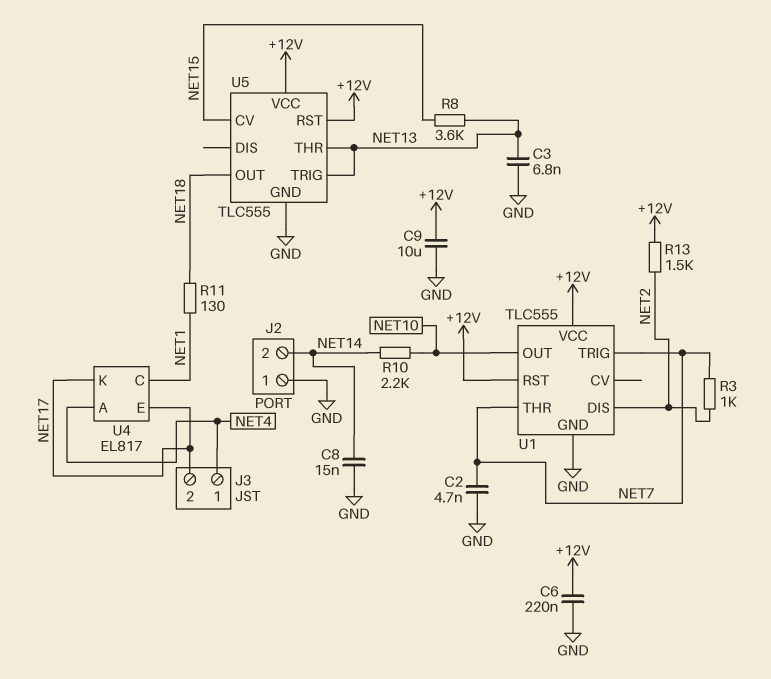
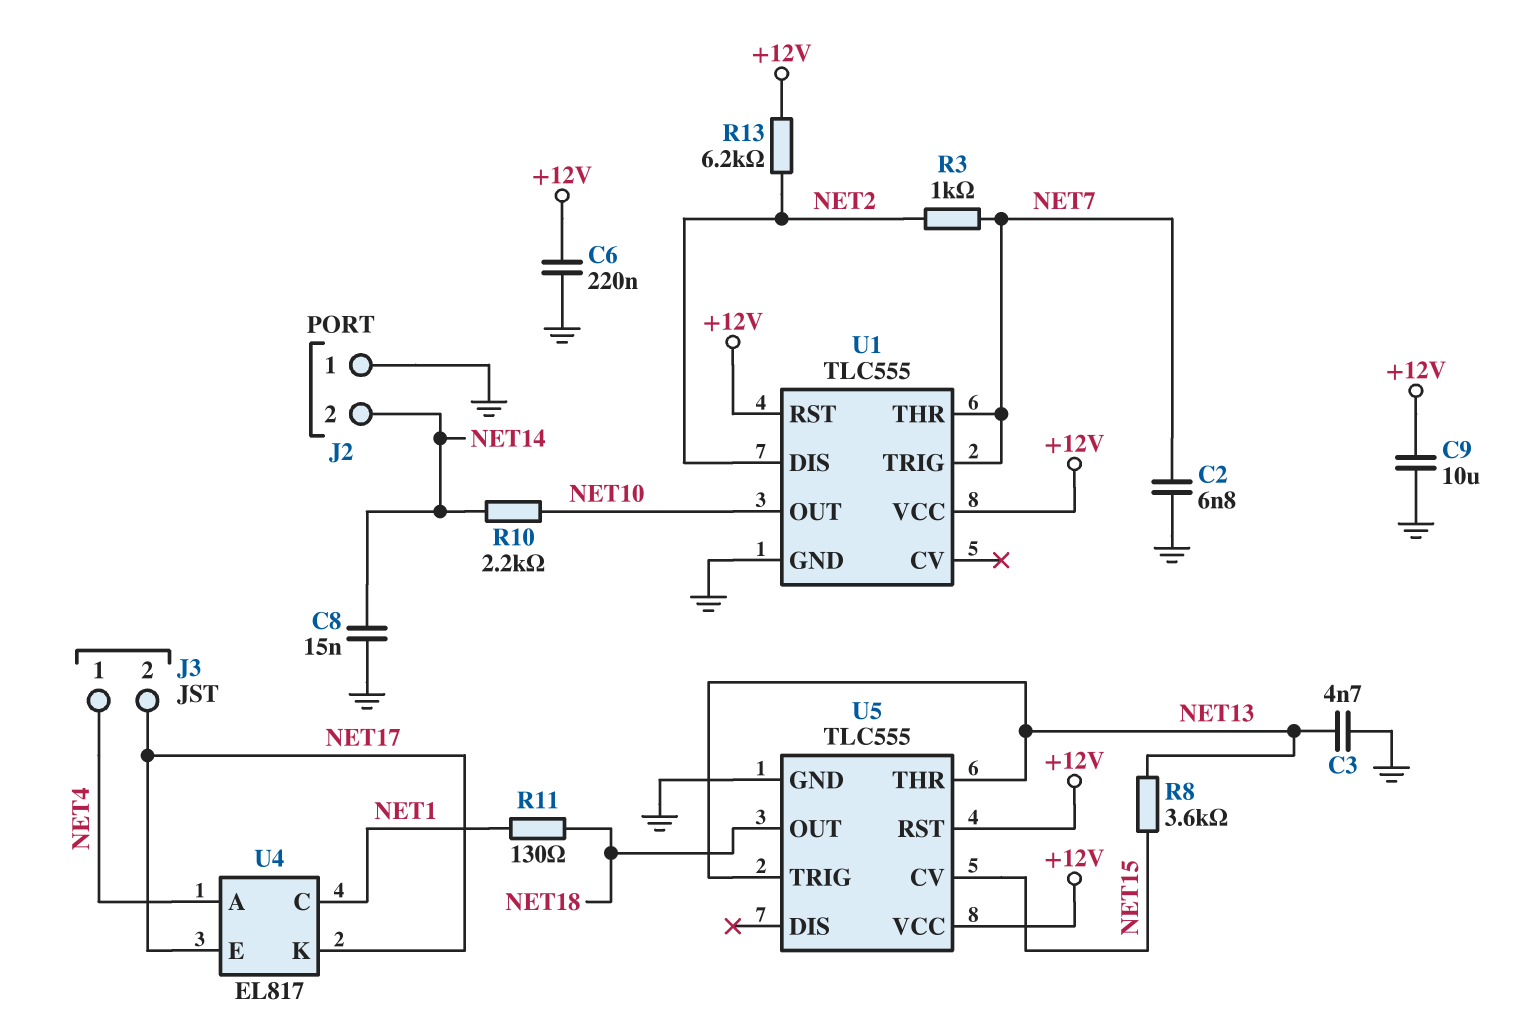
C2: 4.7nF (GND, NET7) -> 6.8nF (GND, NET7)
C3: 6.8nF (GND, NET13) -> 4.7nF (GND, NET13)
R13: 1.5k (+12V, NET2) -> 6.2k (+12V, NET2)

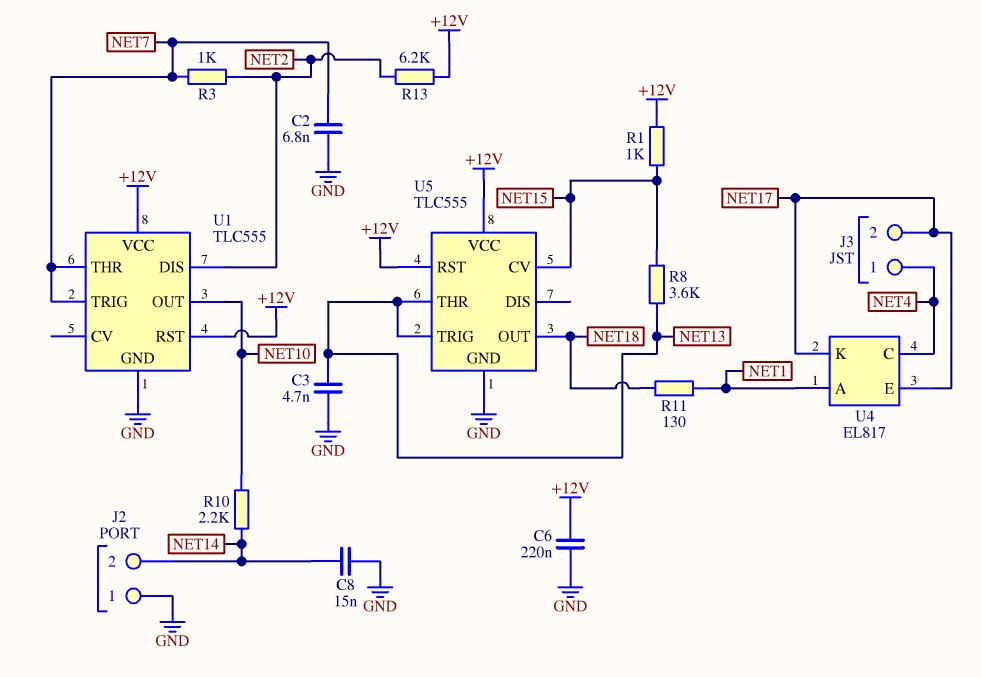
C9: 10uF (+12V, GND) -> none
R1: none -> 1k (+12V, NET15)
U4 pin A: NET4 -> NET1
U4 pin C: NET1 -> NET4

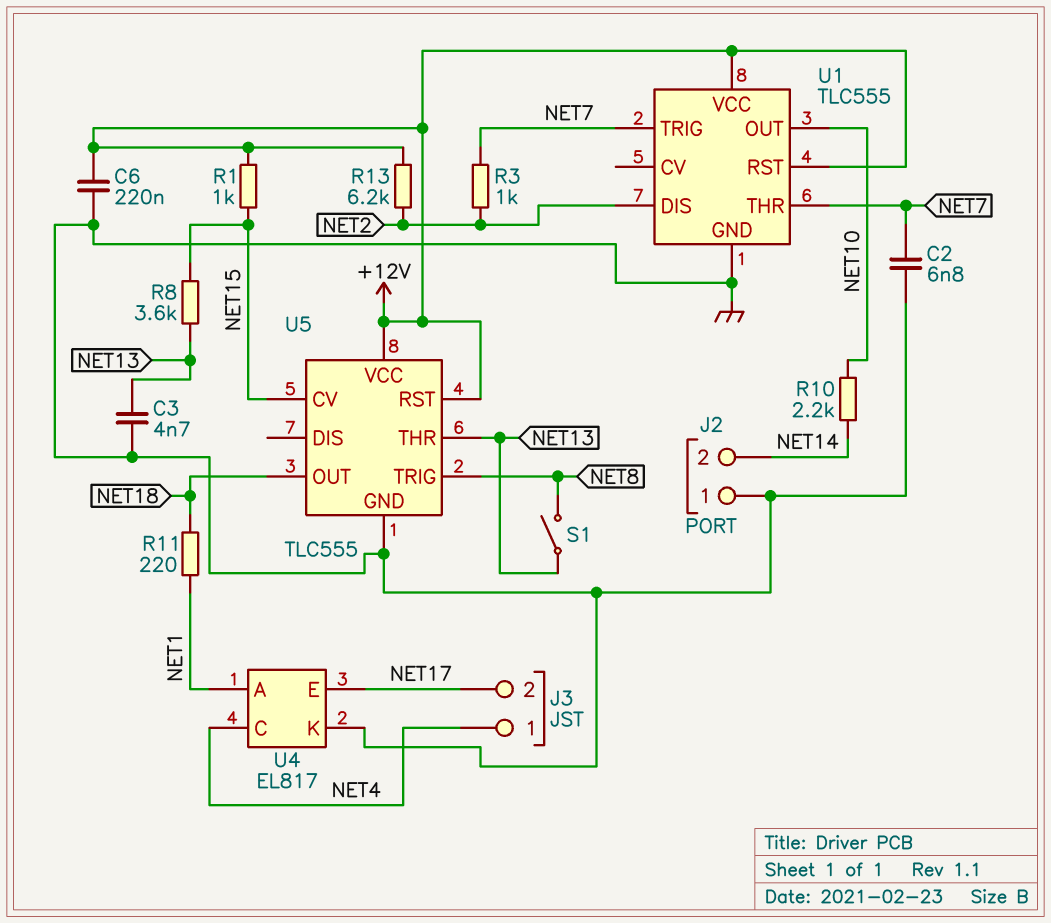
C8: 15nF (GND, NET14) -> none
R11: 130 (NET1, NET18) -> 220 (NET1, NET18)
S1: none -> switch (NET8, NET13)
U4 pin K: NET17 -> GND
U5 pin TRIG: NET13 -> NET8

